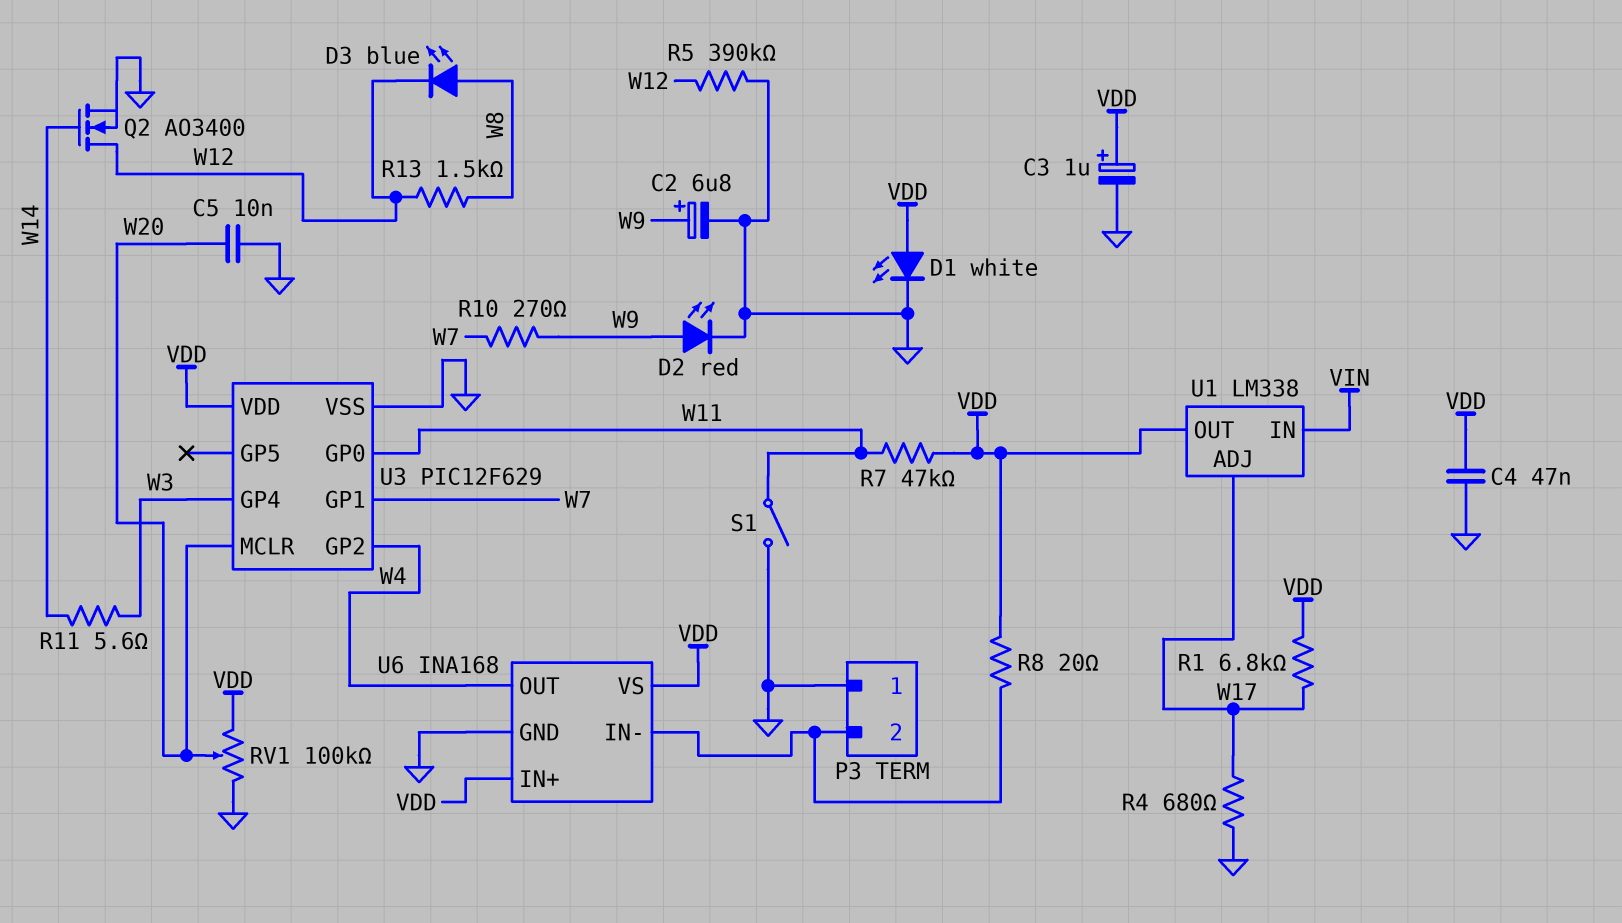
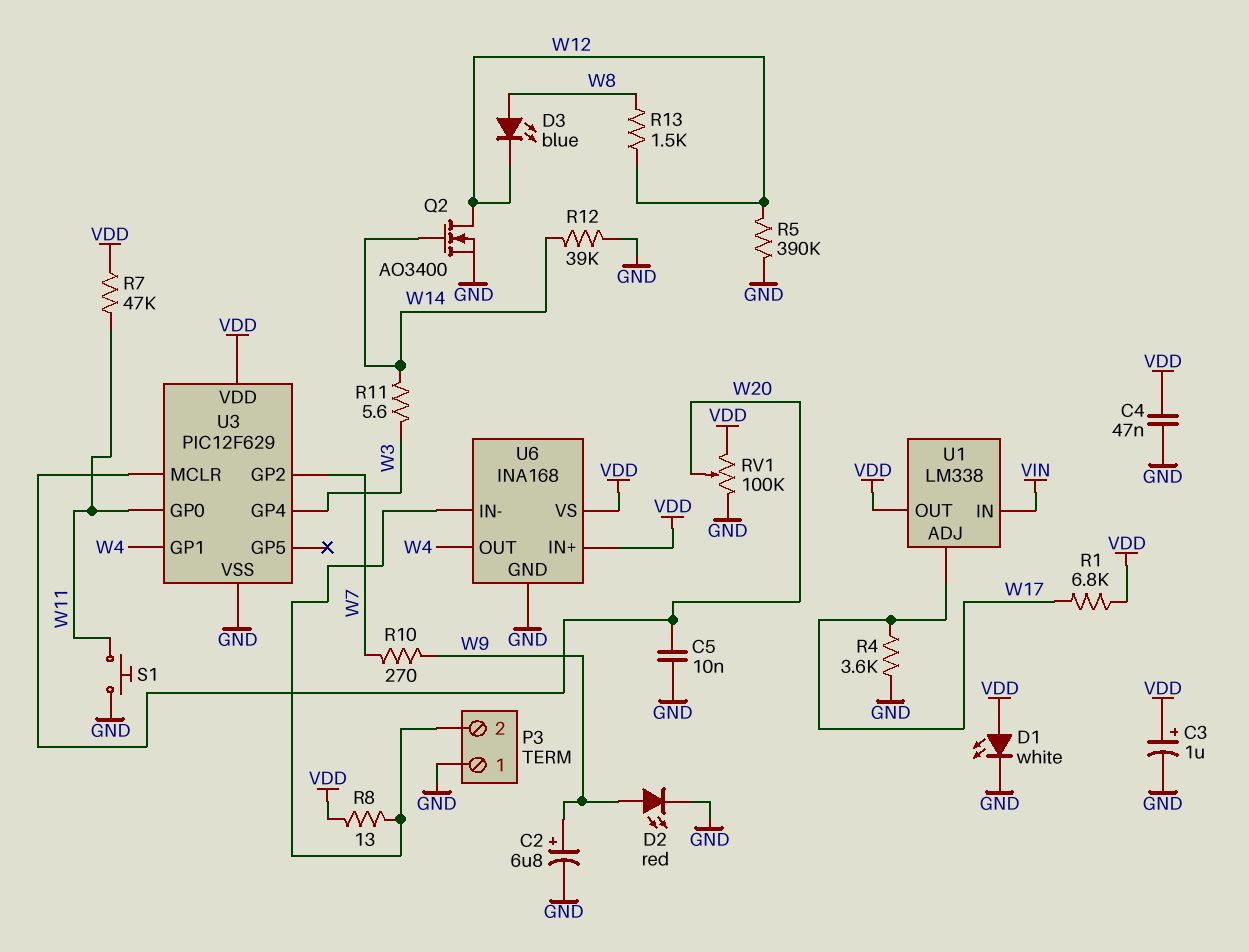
R4: 680 (GND, W17) -> 3.6k (GND, W17)
R8: 20 (P3/2, VDD) -> 13 (P3/2, VDD)
R12: none -> 39k (GND, W14)
S1: switch (GND, W11) -> button (GND, W11)
U3 pin GP1: W7 -> W4
U3 pin GP2: W4 -> W7

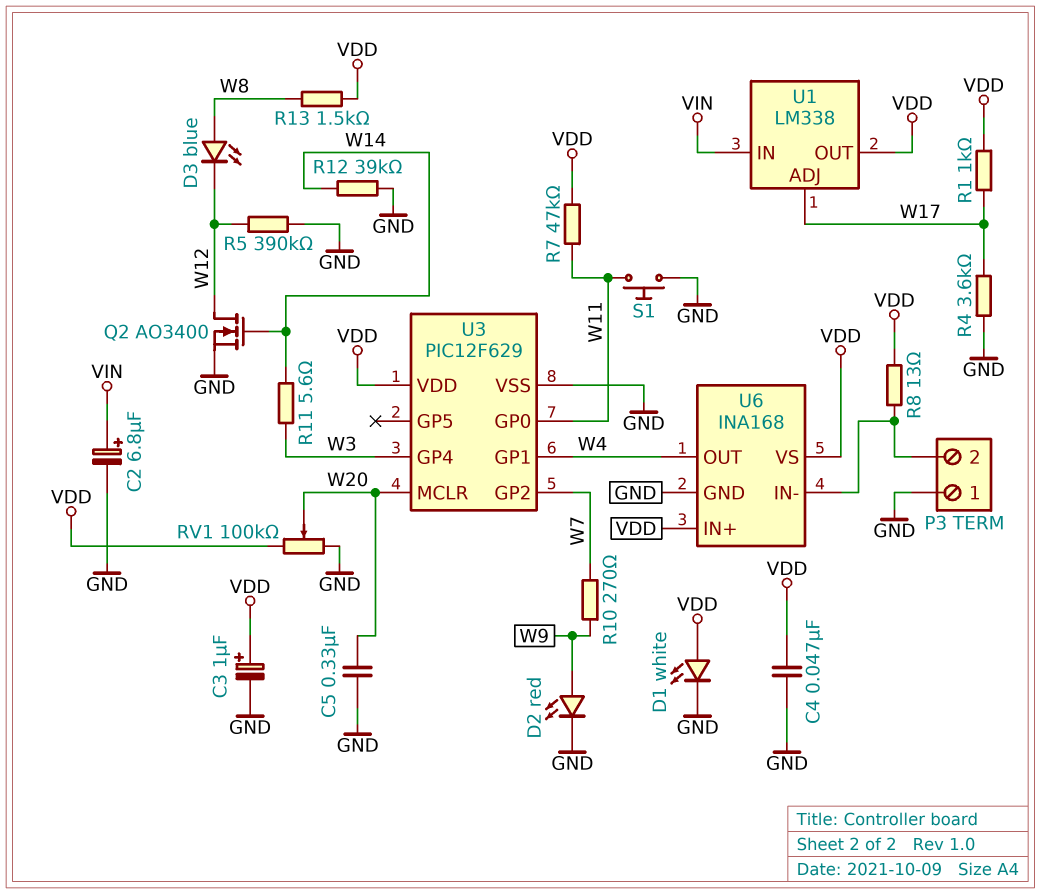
C2: 6.8uF (plus W9, minus GND) -> 6.8uF (plus VIN, minus GND)
C5: 10nF (GND, W20) -> 330nF (GND, W20)
R1: 6.8k (VDD, W17) -> 1k (VDD, W17)
R13: 1.5k (W8, W12) -> 1.5k (VDD, W8)

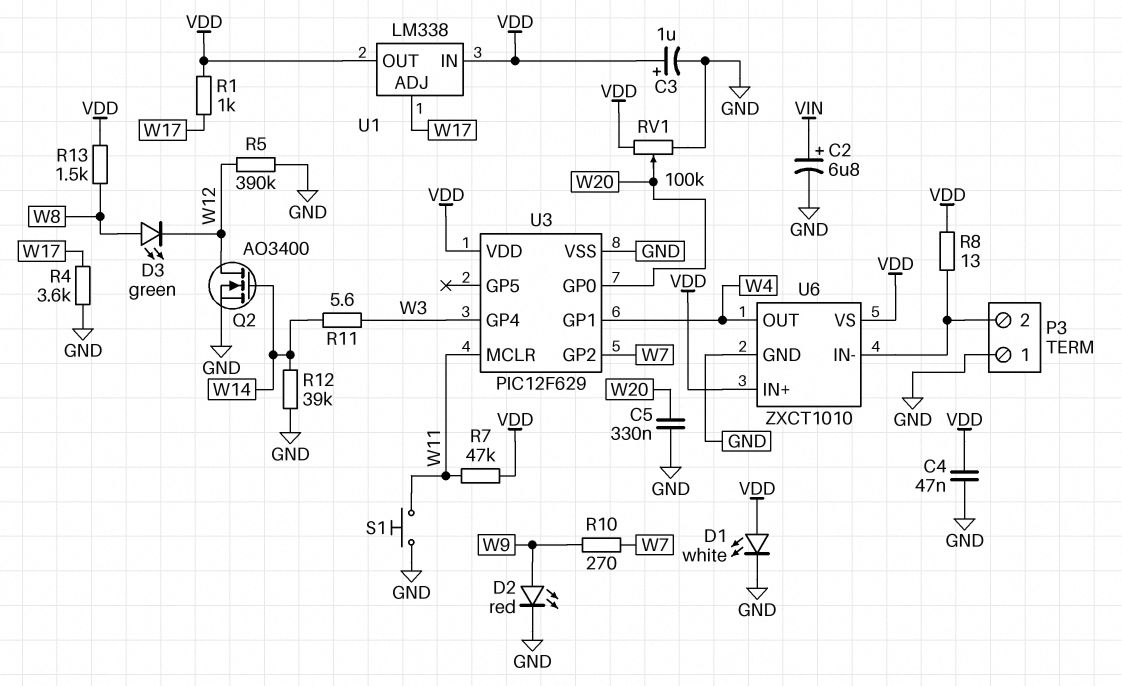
D3: LED blue (A W8, K W12) -> LED green (A W8, K W12)
U1 pin IN: VIN -> VDD
U3 pin GP0: W11 -> W20
U3 pin MCLR: W20 -> W11
U6: INA168 -> ZXCT1010

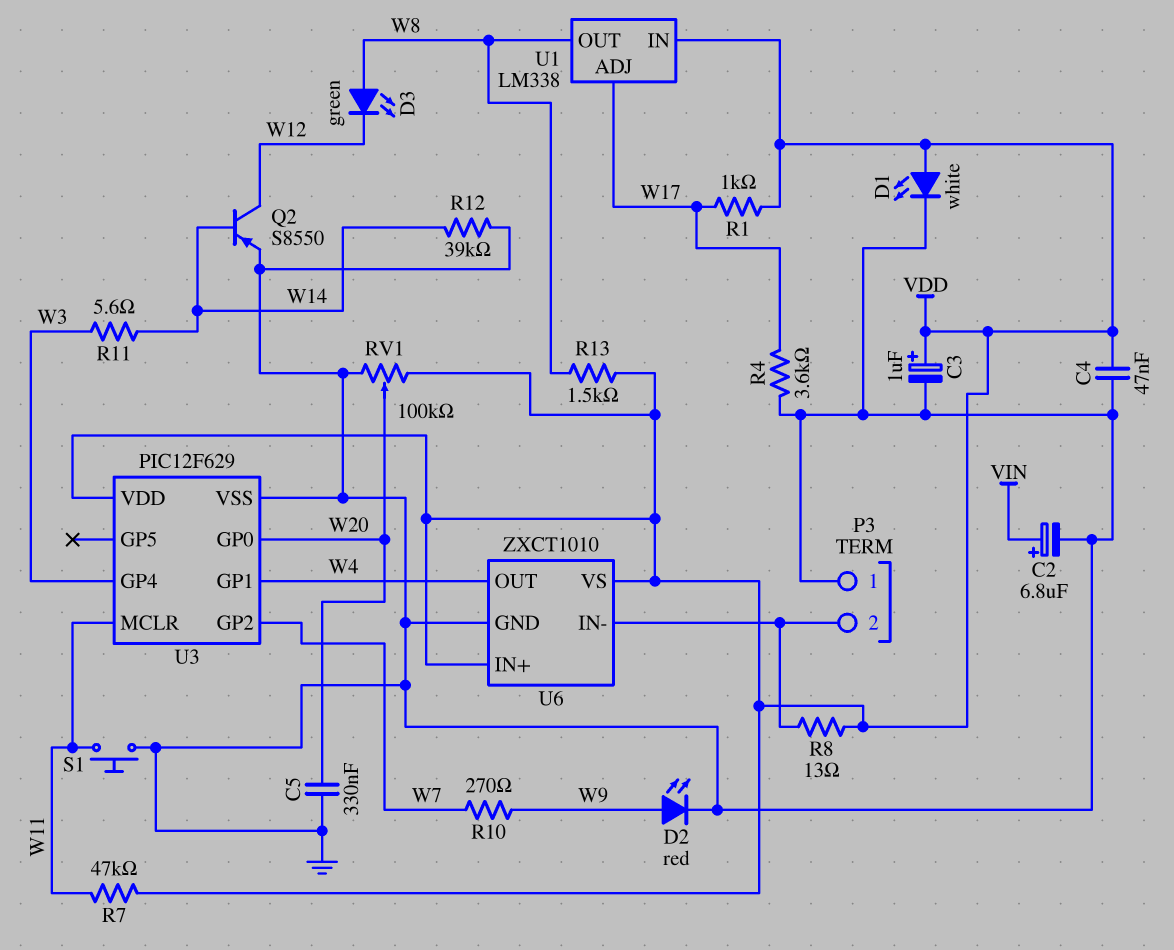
Q2: NMOS AO3400 (G W14, D W12, S GND) -> PNP S8550 (B W14, C W12, E GND)
R5: 390k (GND, W12) -> none
U1 pin OUT: VDD -> W8

